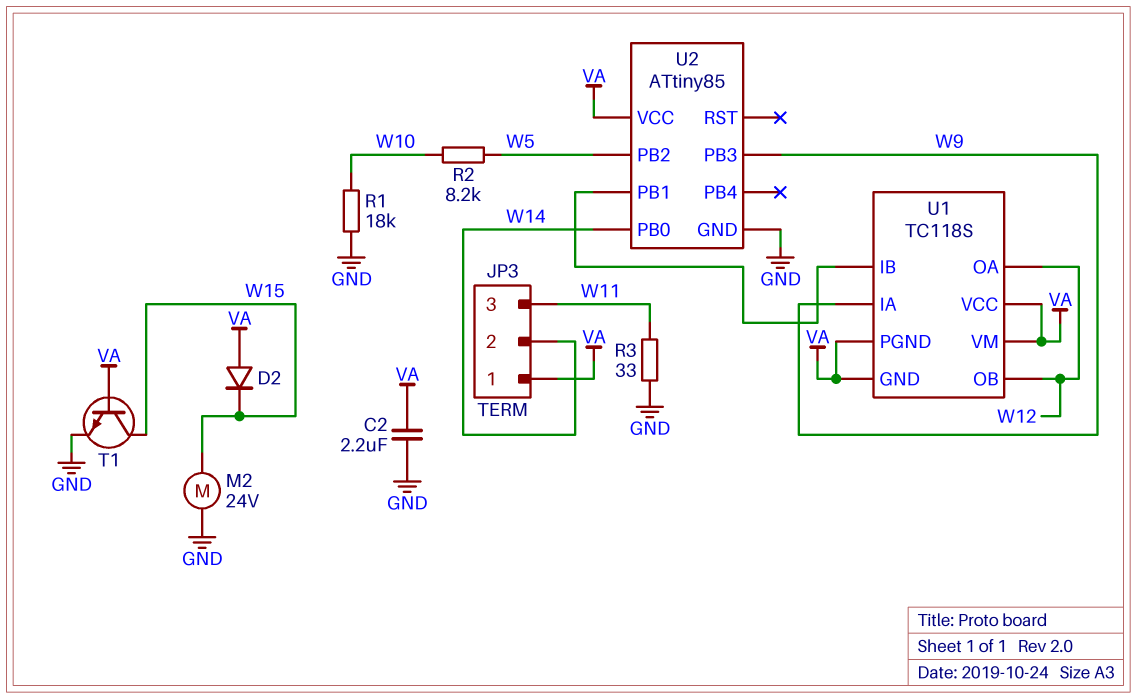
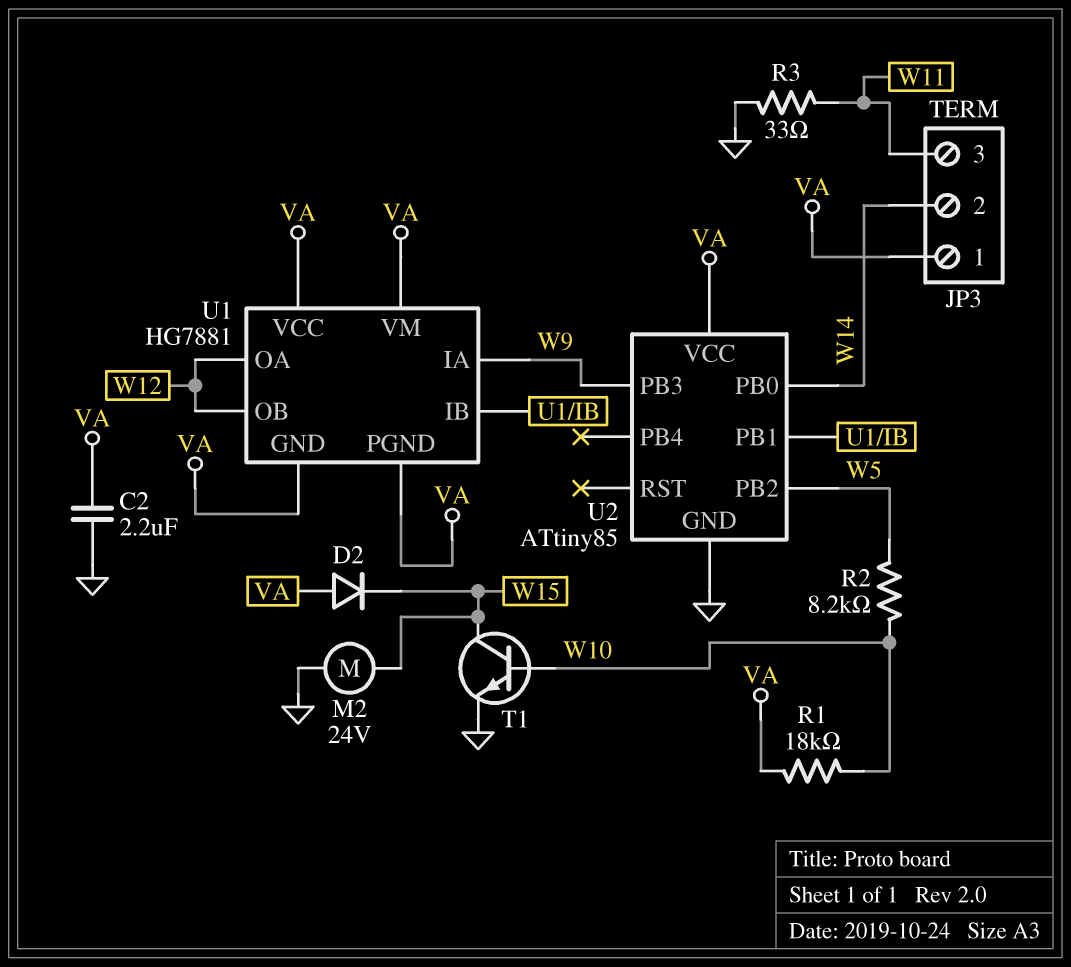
R1: 18k (GND, W10) -> 18k (VA, W10)
T1: NPN (B VA, C W15, E GND) -> NPN (B W10, C W15, E GND)
U1: TC118S -> HG7881

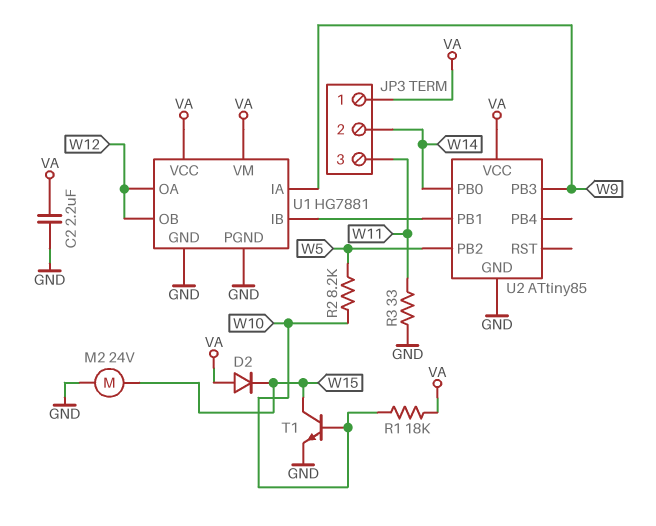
U1 pin GND: VA -> GND
U1 pin PGND: VA -> GND

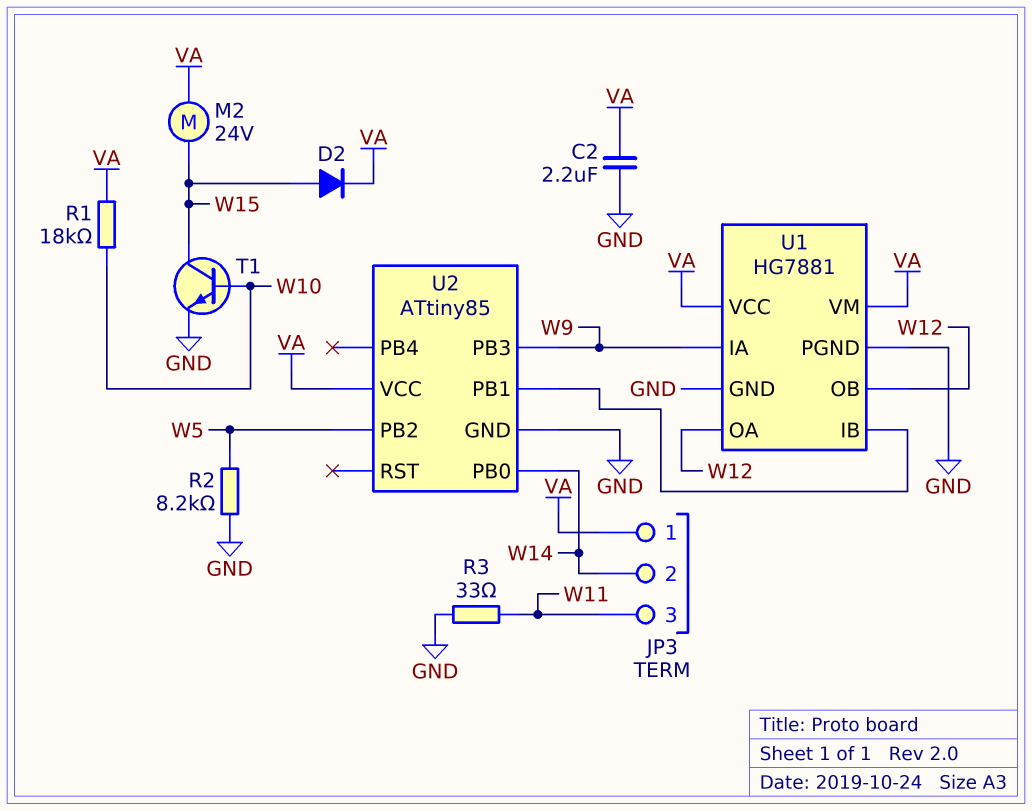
D2: diode (A VA, K W15) -> diode (A W15, K VA)
M2: motor 24V (GND, W15) -> motor 24V (VA, W15)
R2: 8.2k (W5, W10) -> 8.2k (GND, W5)

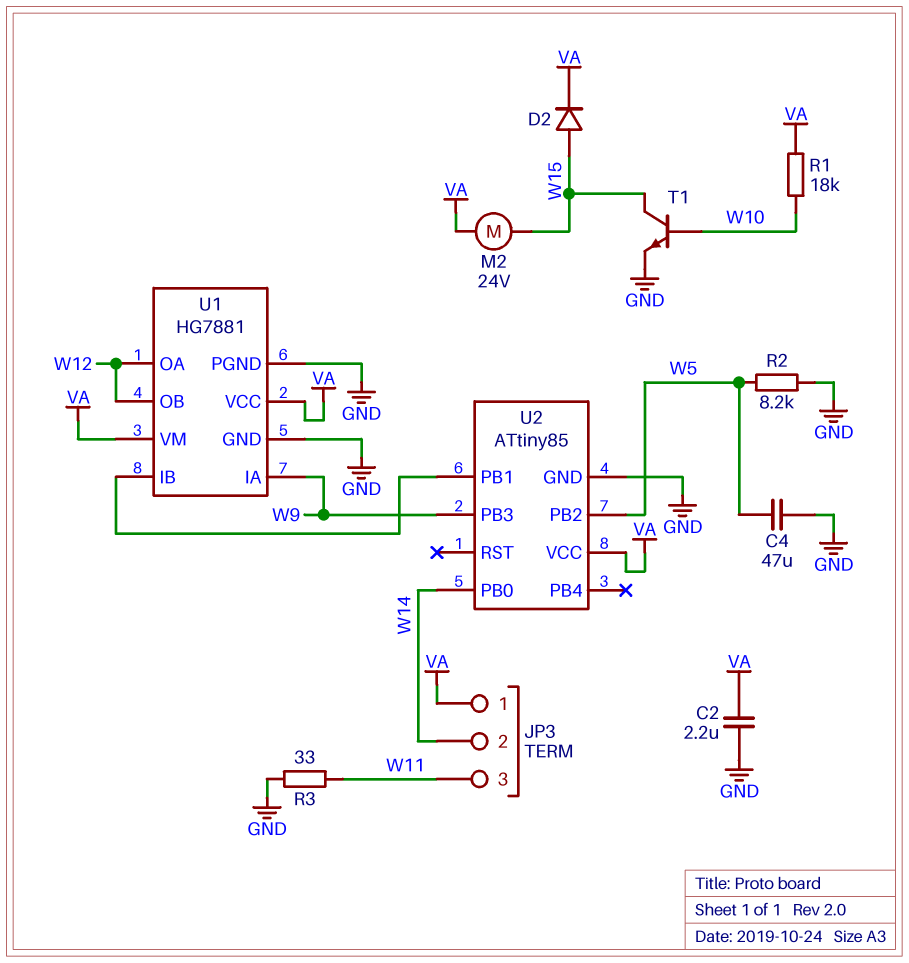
C4: none -> 47uF (GND, W5)

